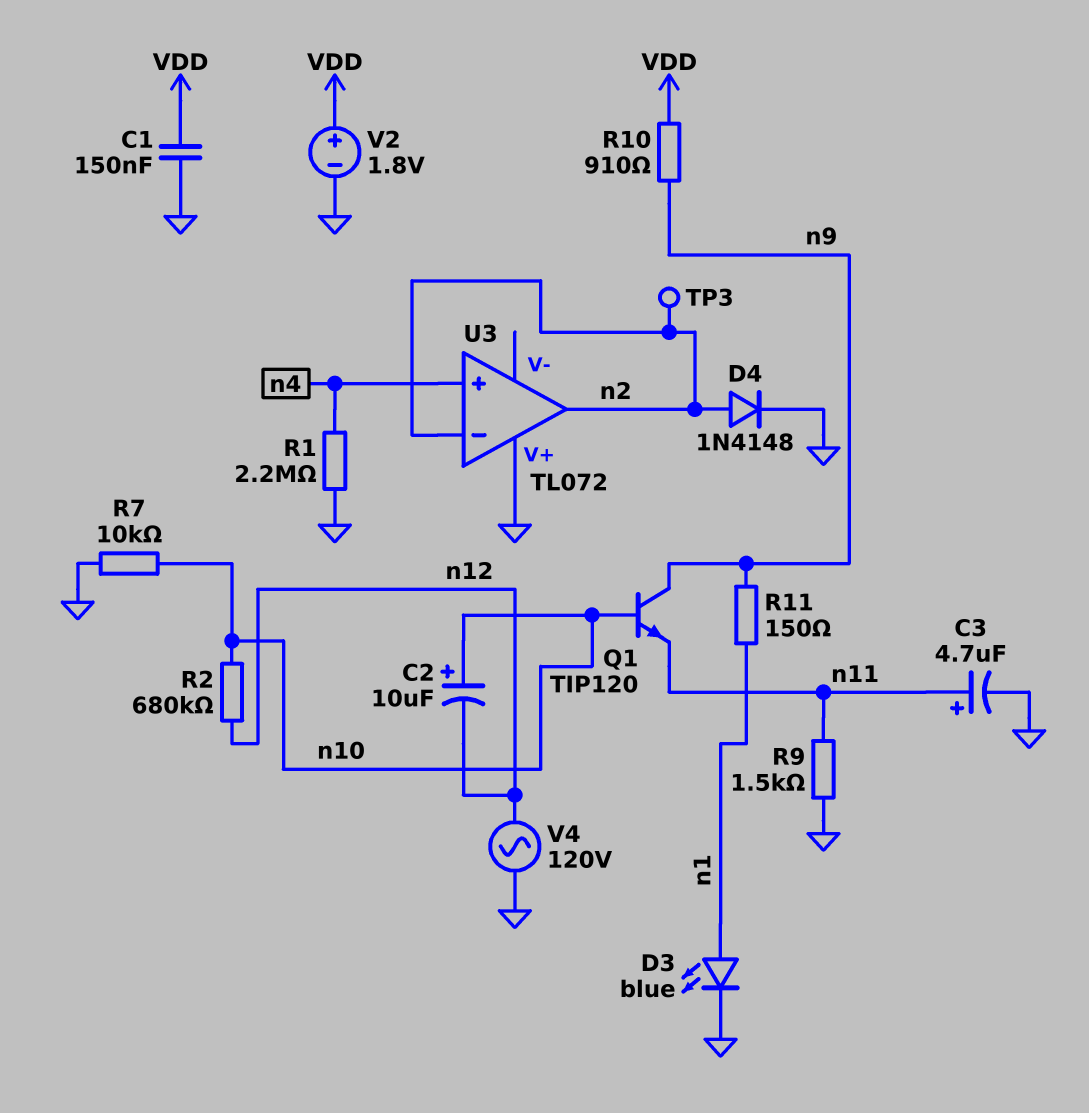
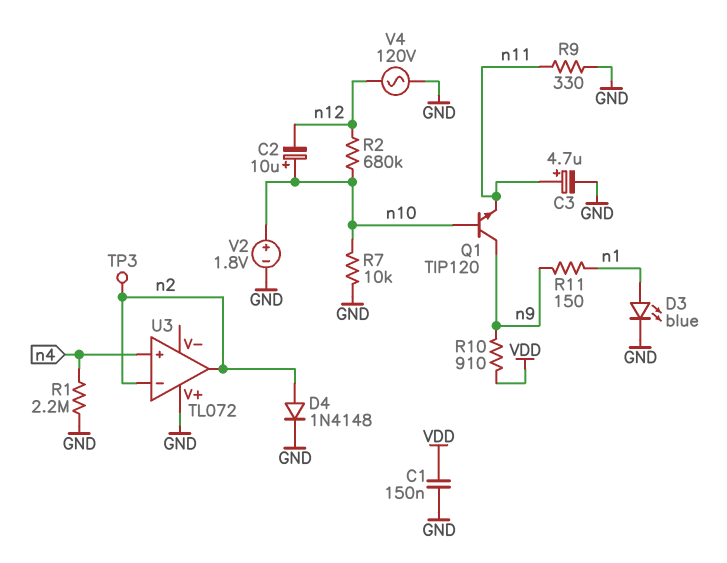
R9: 1.5k (GND, n11) -> 330 (GND, n11)
V2: 1.8V (plus VDD, minus GND) -> 1.8V (plus n10, minus GND)

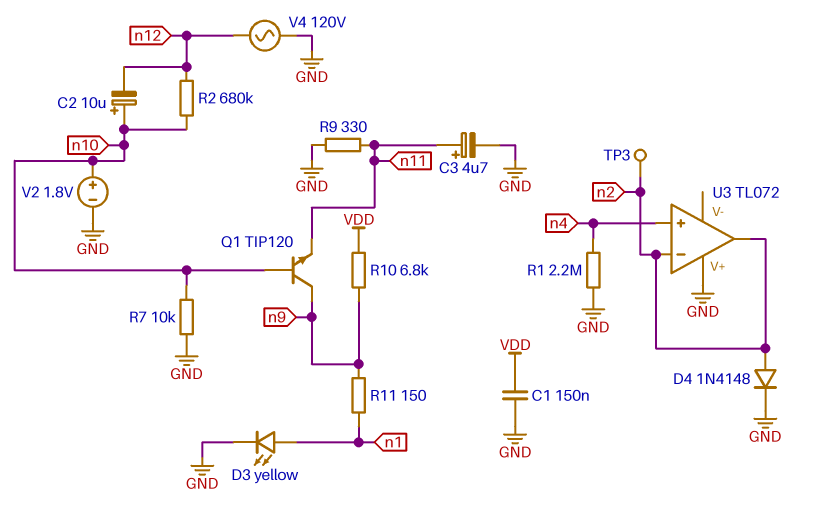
D3: LED blue (A n1, K GND) -> LED yellow (A n1, K GND)
R10: 910 (VDD, n9) -> 6.8k (VDD, n9)

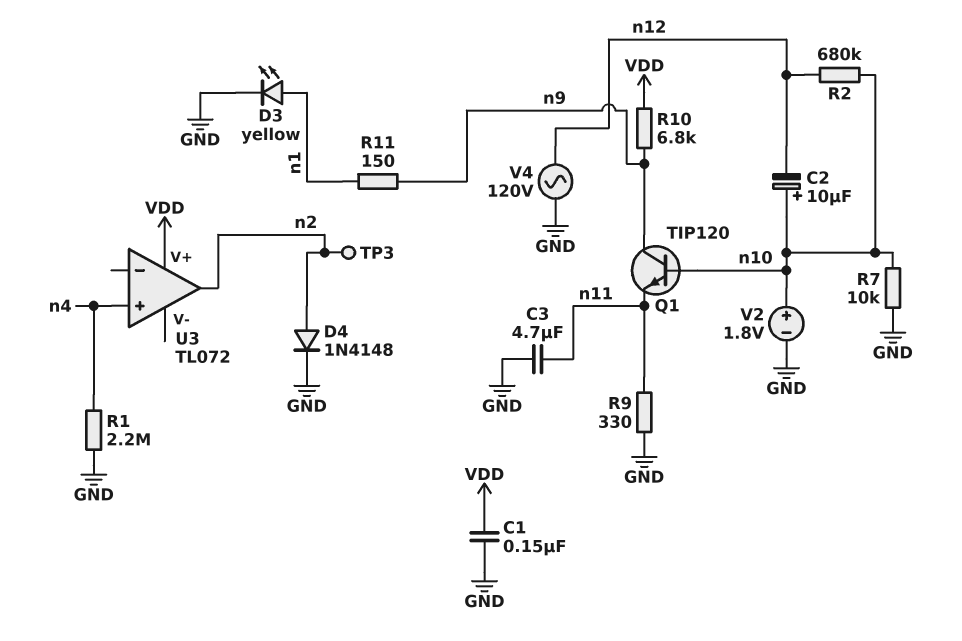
C3: 4.7uF (plus n11, minus GND) -> 4.7uF (GND, n11)
U3 pin V+: GND -> VDD
U3 pin in-: n2 -> none

